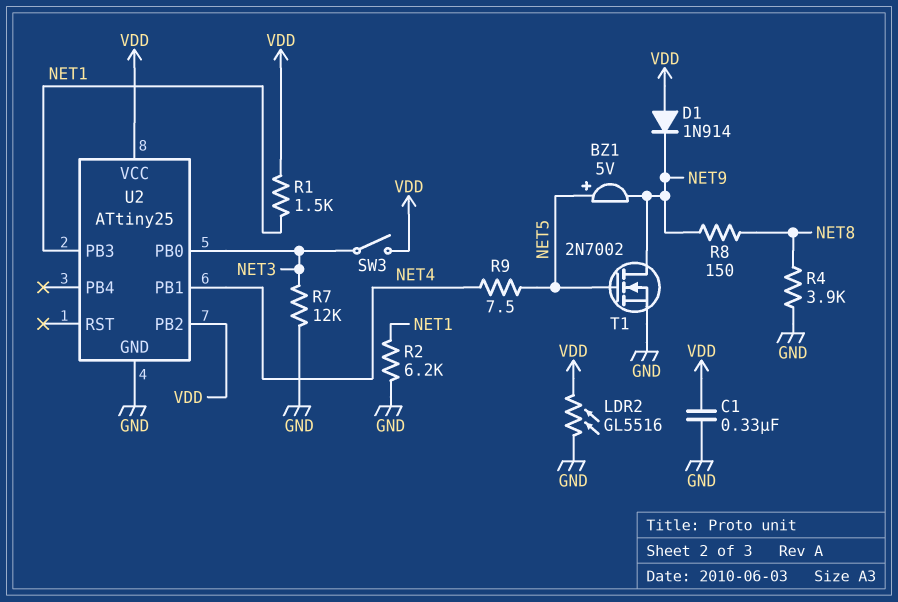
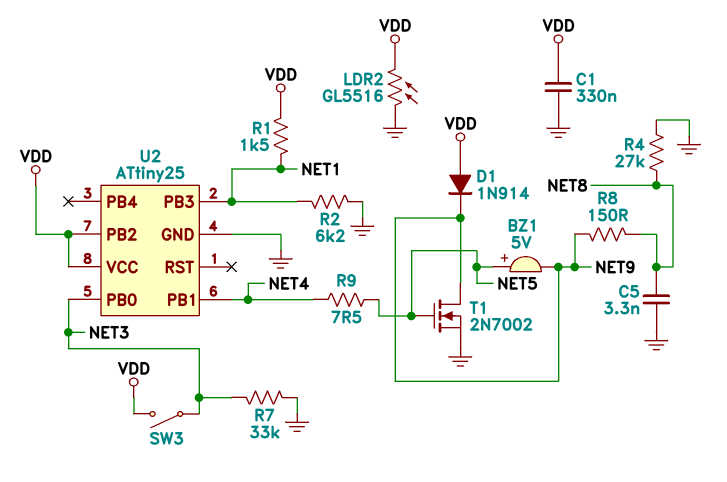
C5: none -> 3.3nF (GND, NET8)
R4: 3.9k (GND, NET8) -> 27k (GND, NET8)
R7: 12k (GND, NET3) -> 33k (GND, NET3)

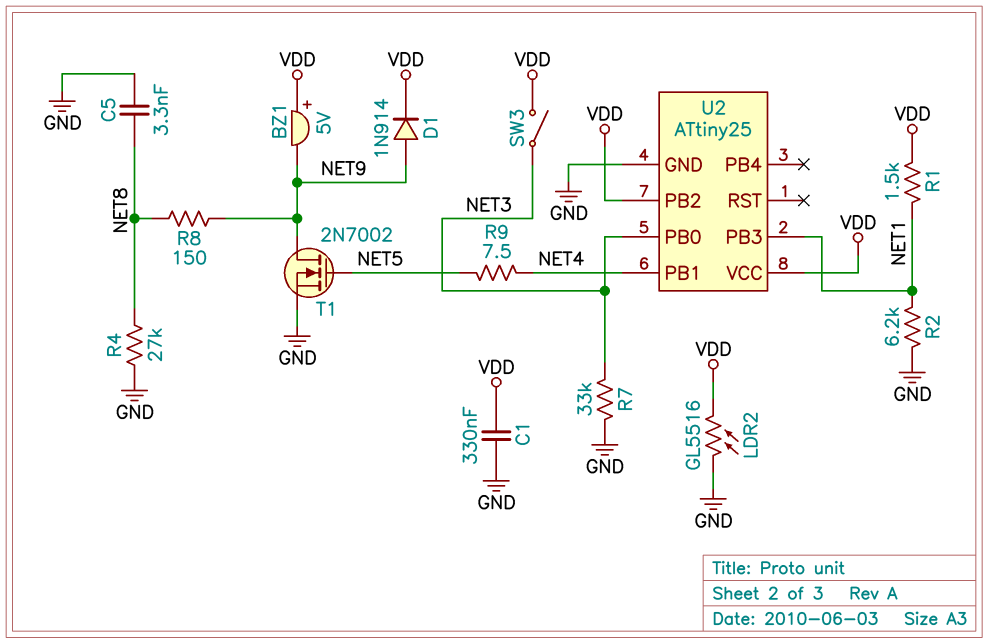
BZ1: buzzer 5V (plus NET5, minus NET9) -> buzzer 5V (plus VDD, minus NET9)
D1: diode 1N914 (A VDD, K NET9) -> diode 1N914 (A NET9, K VDD)

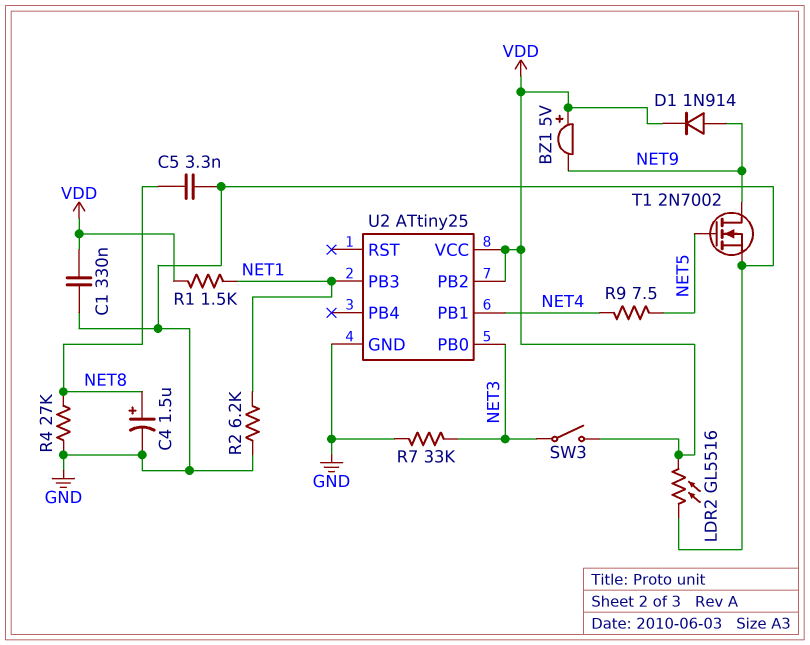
C4: none -> 1.5uF (plus NET8, minus GND)
R8: 150 (NET8, NET9) -> none

